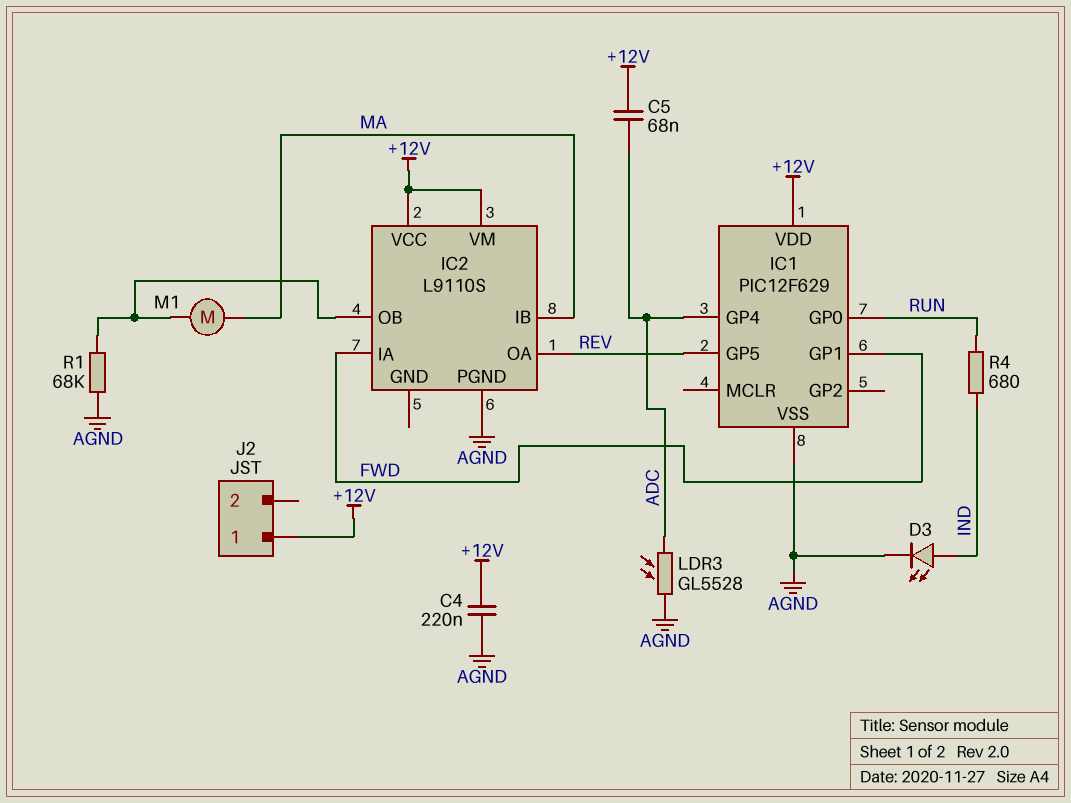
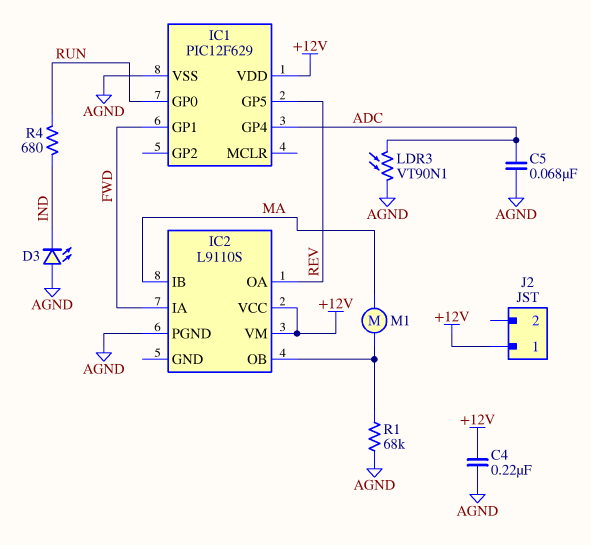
C5: 68nF (+12V, ADC) -> 68nF (ADC, AGND)
D3: LED (A IND, K AGND) -> LED (A AGND, K IND)
LDR3: GL5528 (ADC, AGND) -> VT90N1 (ADC, AGND)

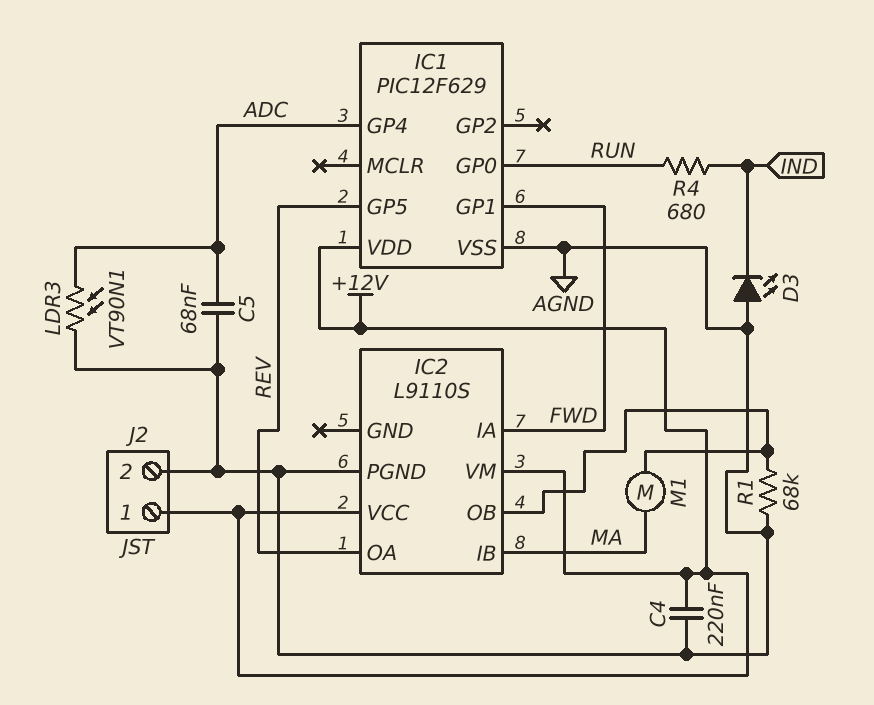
J2 pin 2: none -> AGND

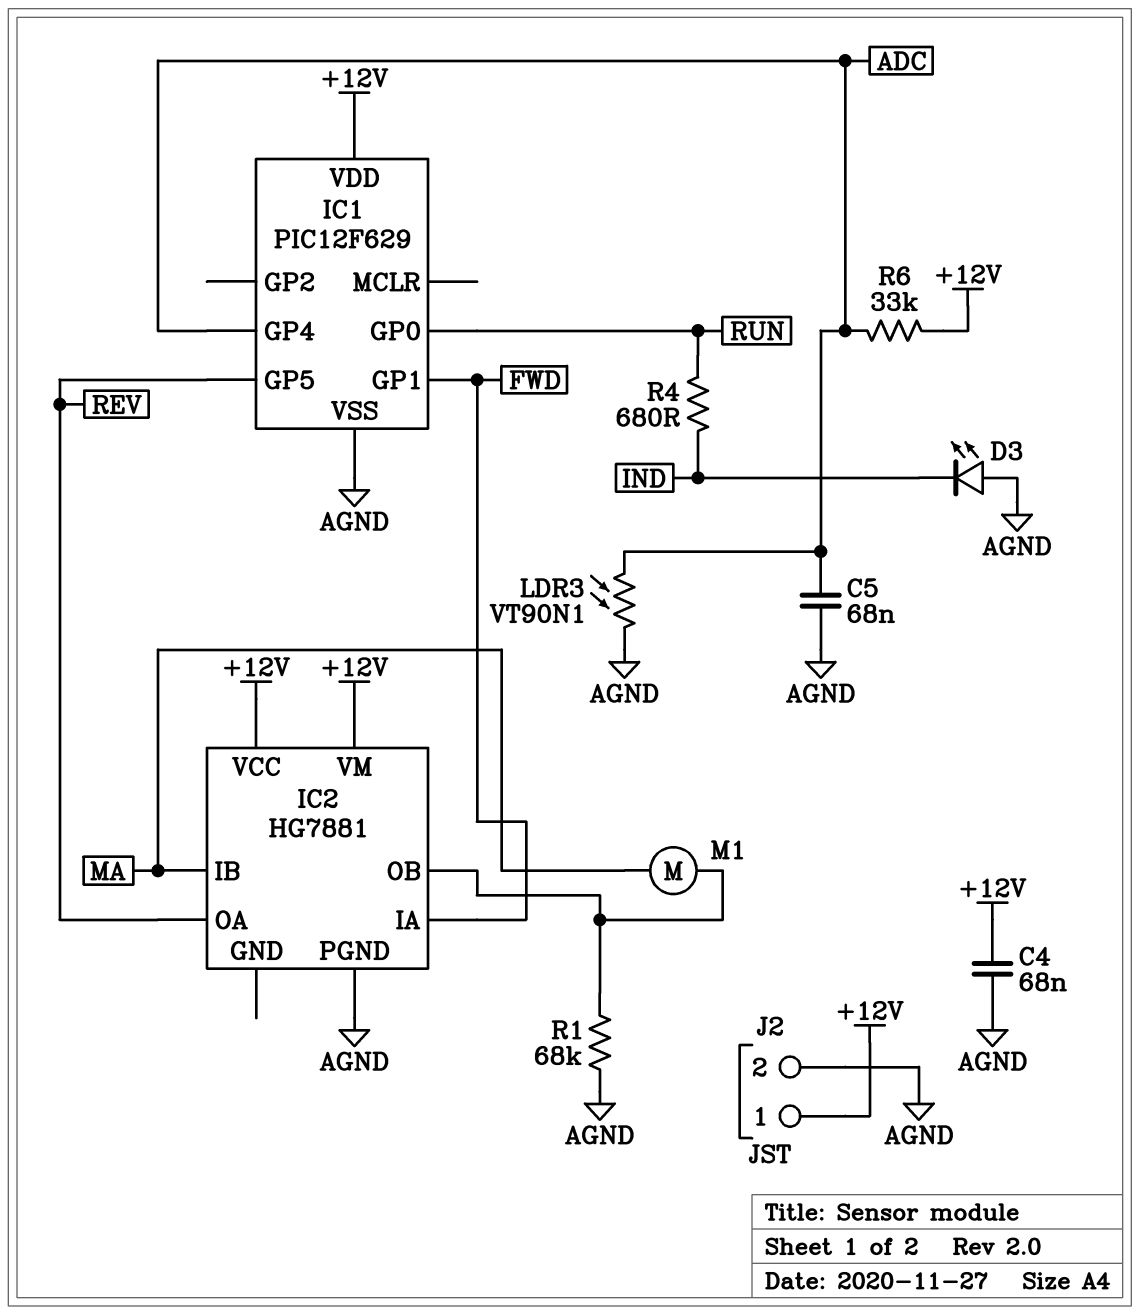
C4: 220nF (+12V, AGND) -> 68nF (+12V, AGND)
IC2: L9110S -> HG7881
R6: none -> 33k (+12V, ADC)

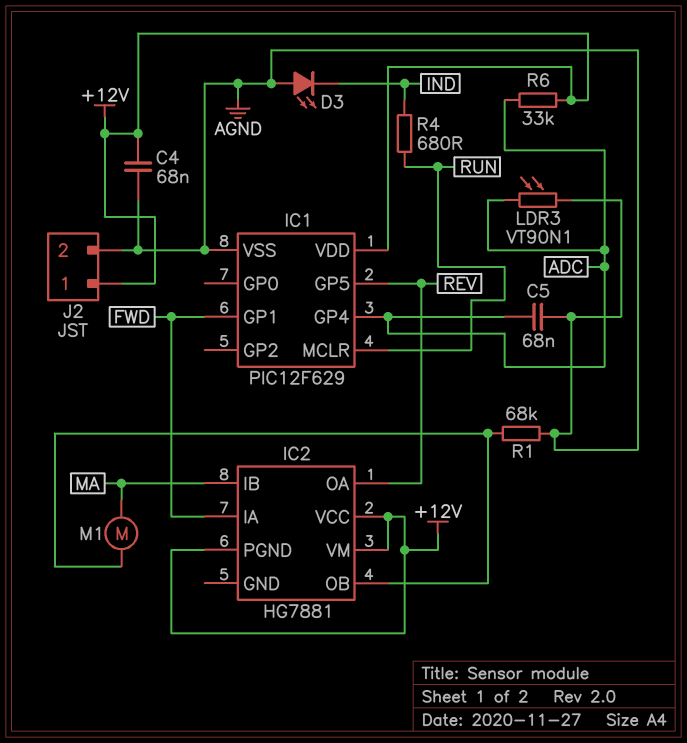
IC1 pin GP0: RUN -> none
IC1 pin MCLR: none -> RUN
IC2 pin PGND: AGND -> +12V

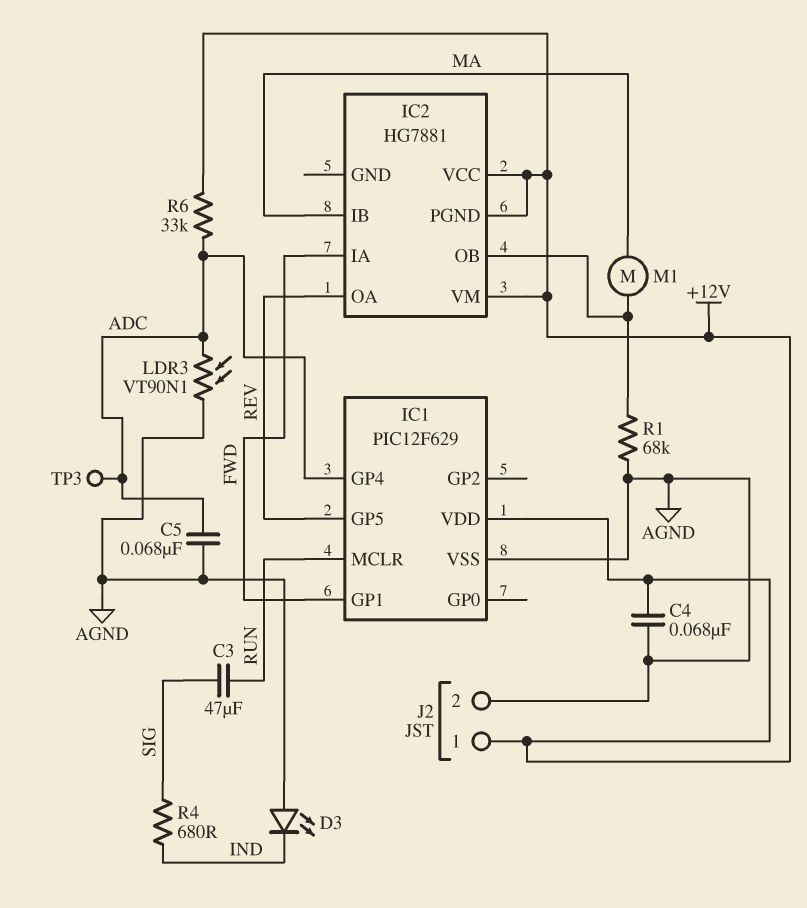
C3: none -> 47uF (RUN, SIG)
R4: 680 (IND, RUN) -> 680 (IND, SIG)
TP3: none -> test point (ADC)

